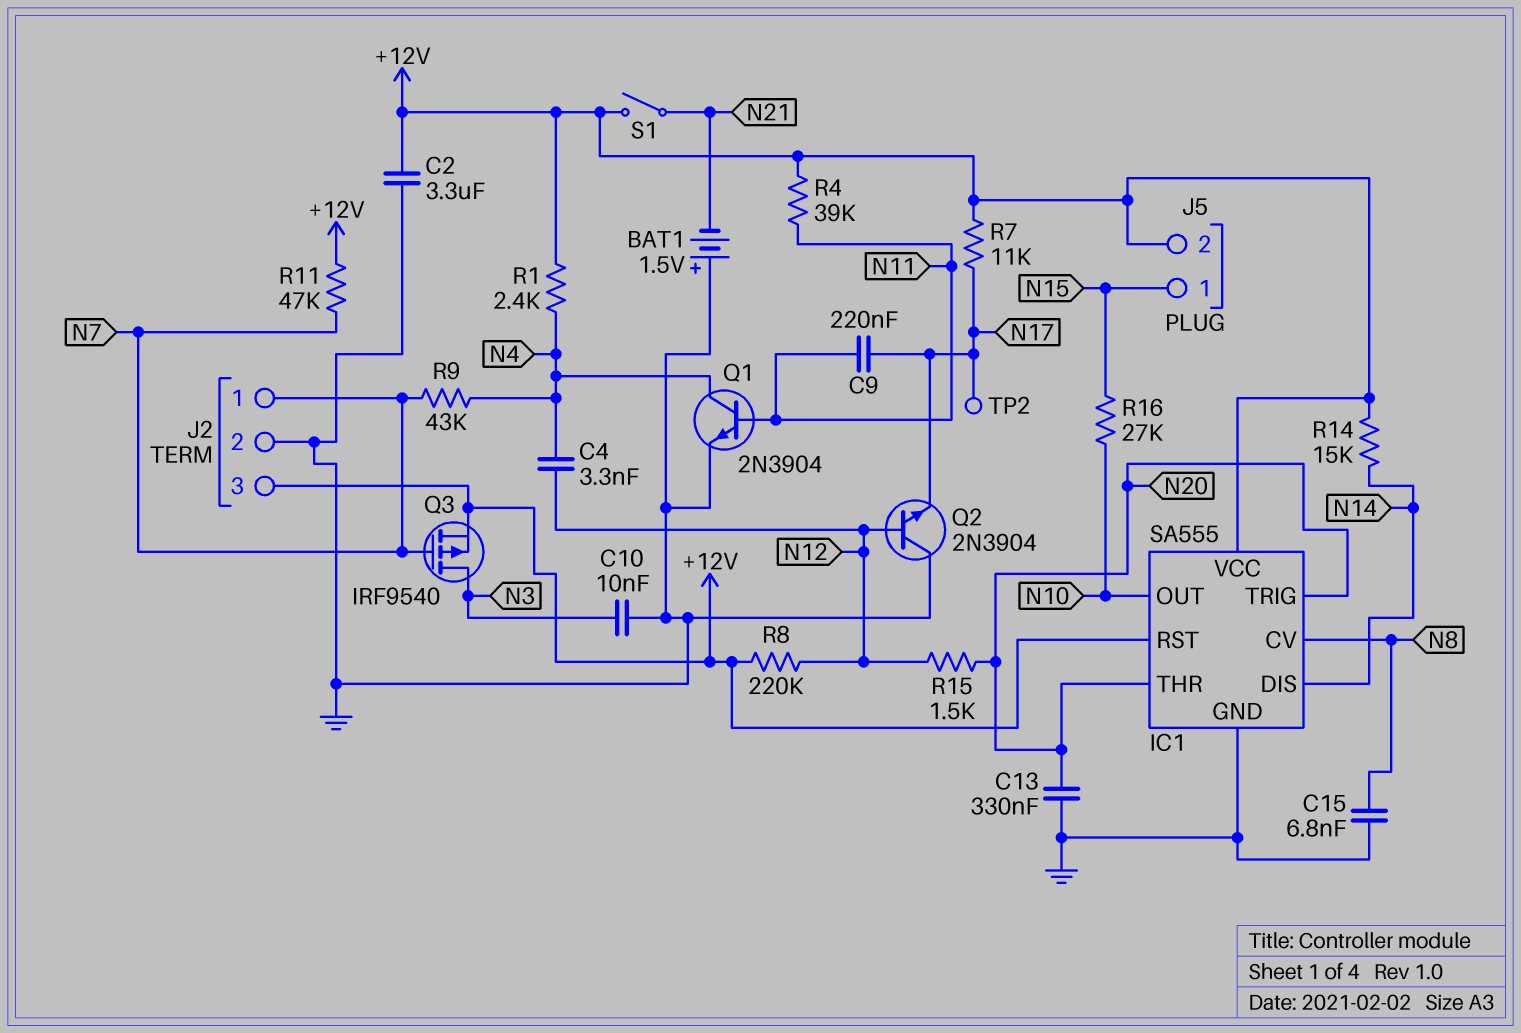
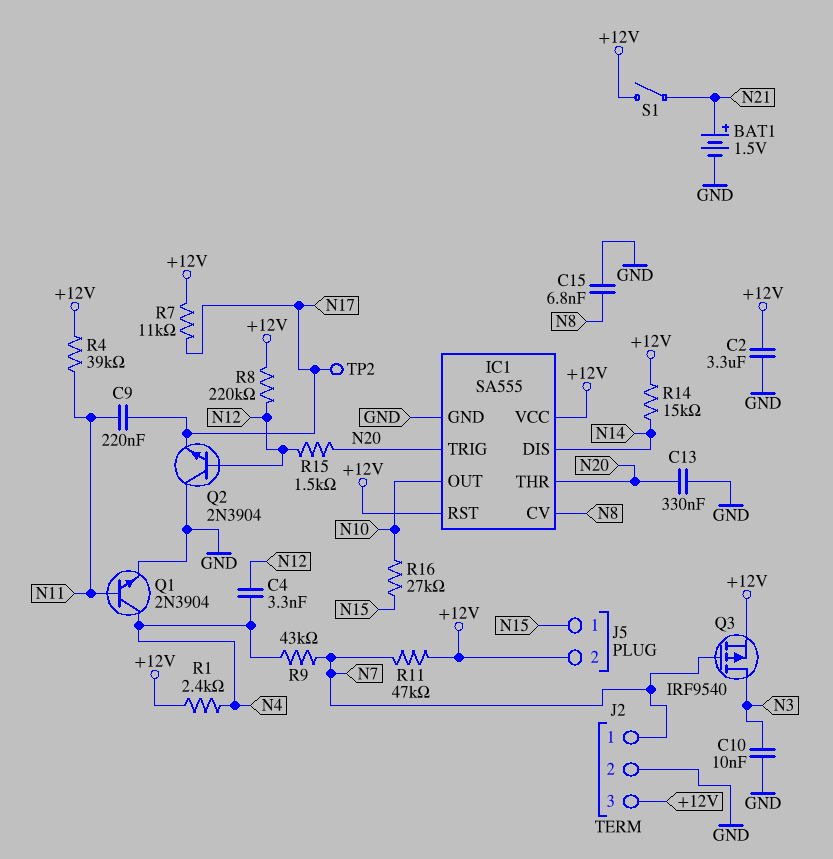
BAT1: 1.5V (plus GND, minus N21) -> 1.5V (plus N21, minus GND)

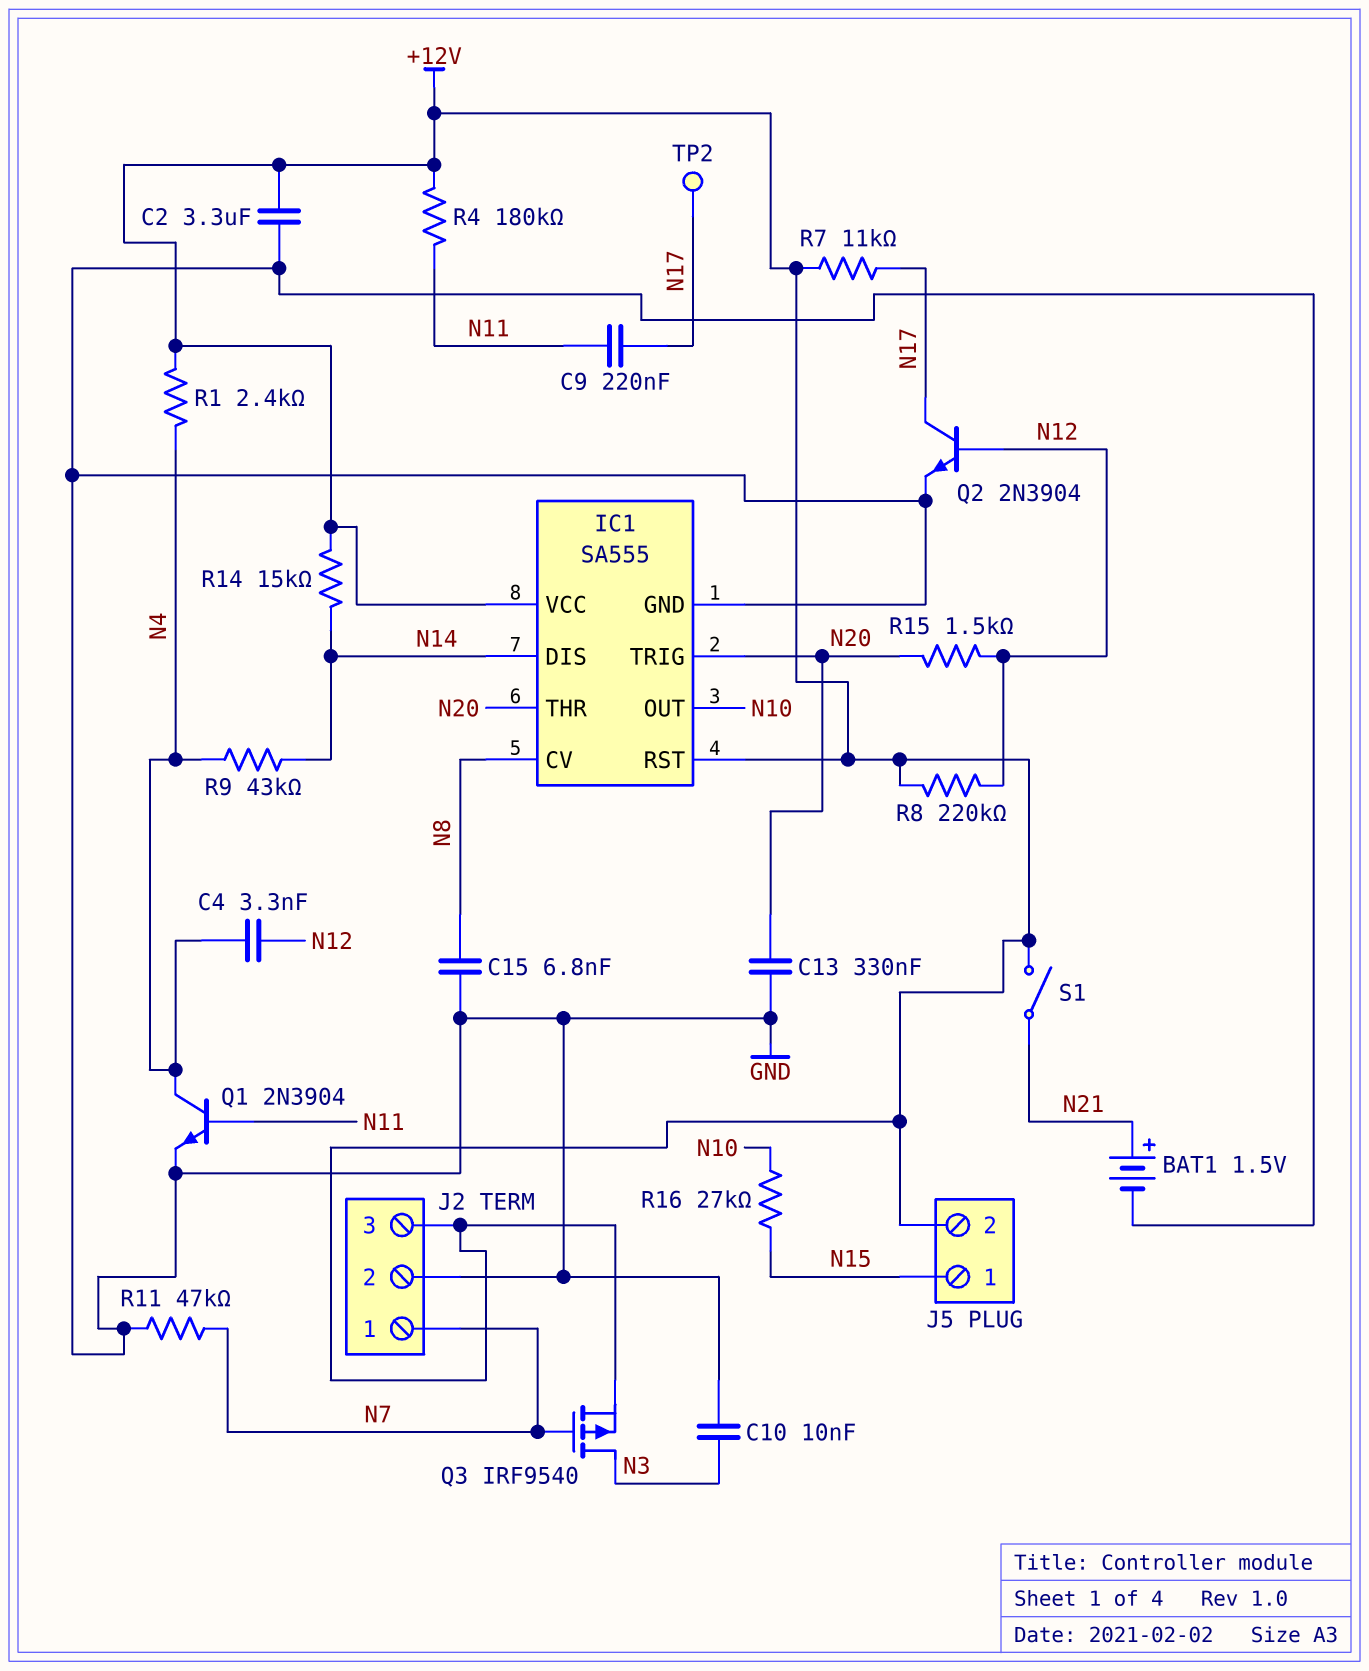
Q2: NPN 2N3904 (B N12, C GND, E N17) -> NPN 2N3904 (B N12, C N17, E GND)
R4: 39k (+12V, N11) -> 180k (+12V, N11)
R9: 43k (N4, N7) -> 43k (N4, N14)
R11: 47k (+12V, N7) -> 47k (GND, N7)

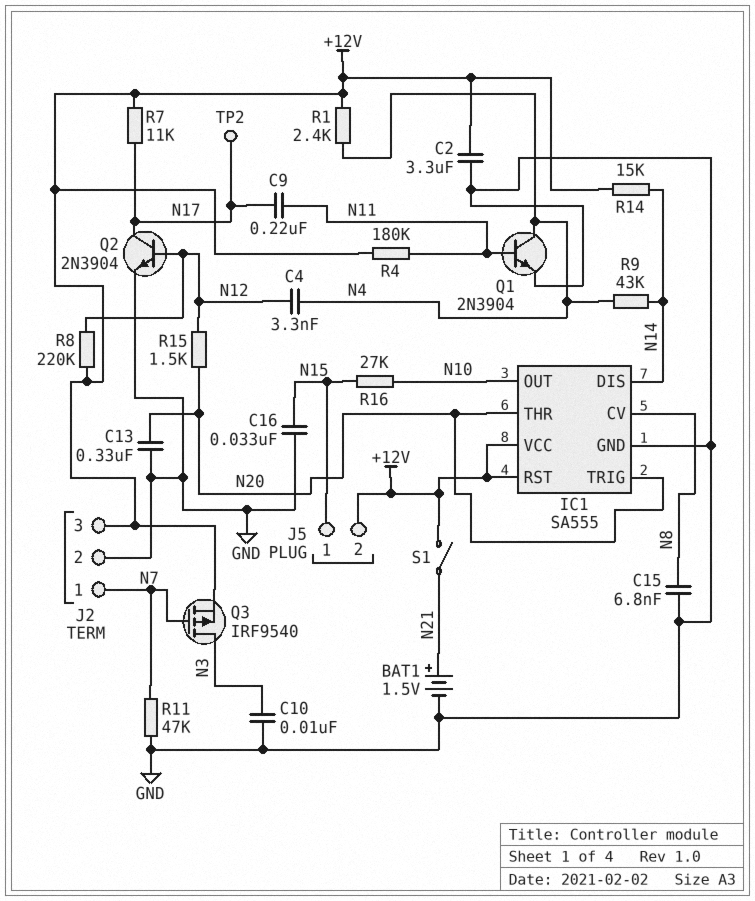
C16: none -> 33nF (GND, N15)

